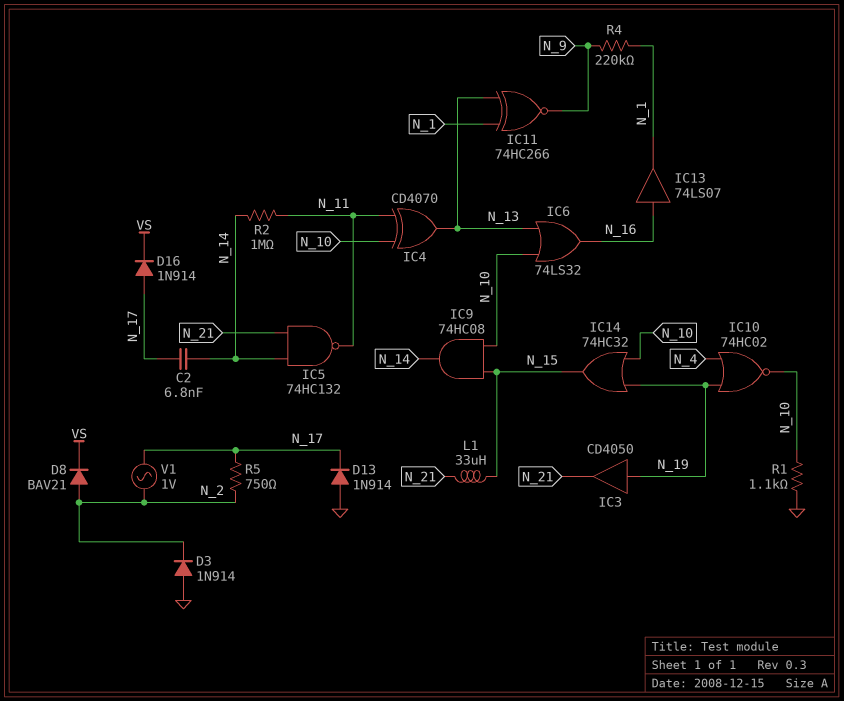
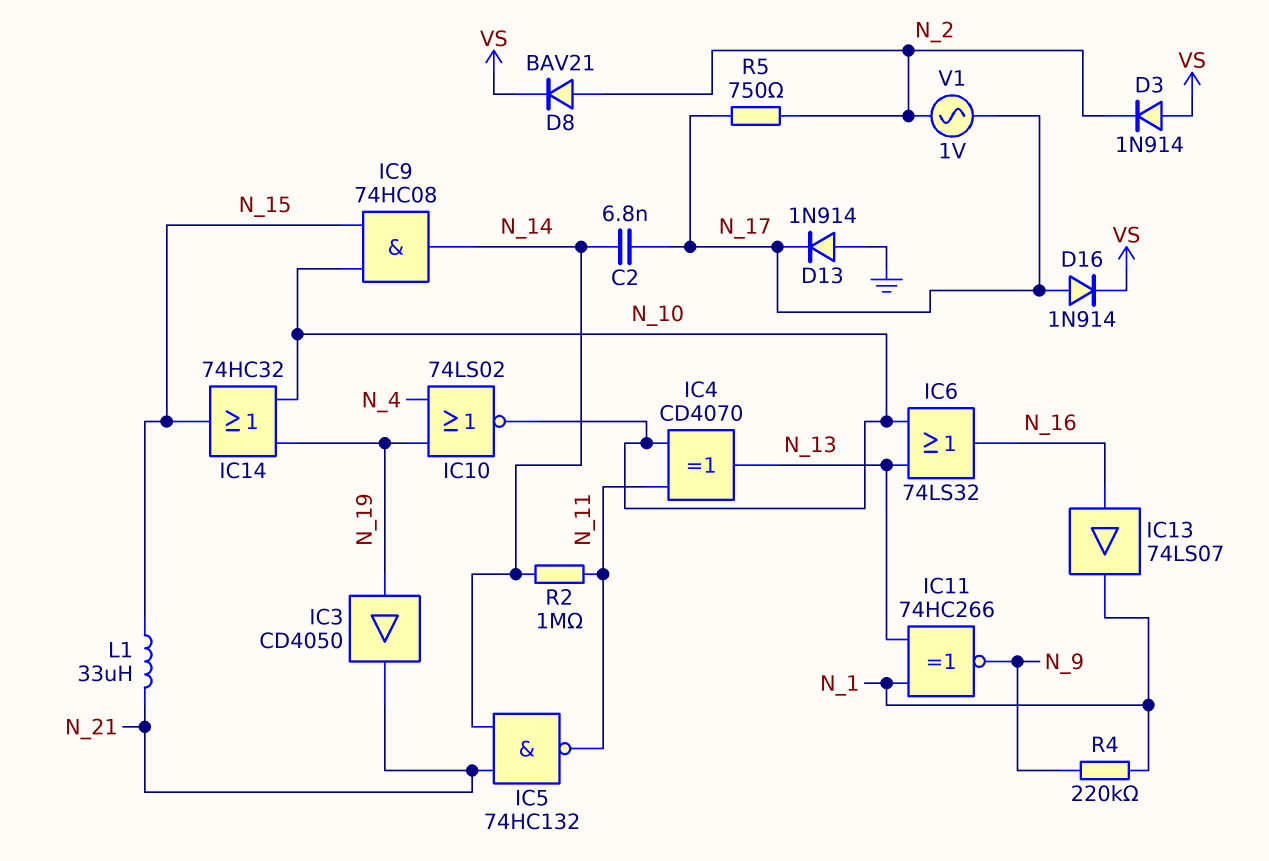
D3: diode 1N914 (A GND, K N_2) -> diode 1N914 (A VS, K N_2)
IC10: NOR 74HC02 (in N_4, in N_19, out N_10) -> NOR 74LS02 (in N_4, in N_19, out N_10)
R1: 1.1k (GND, N_10) -> none

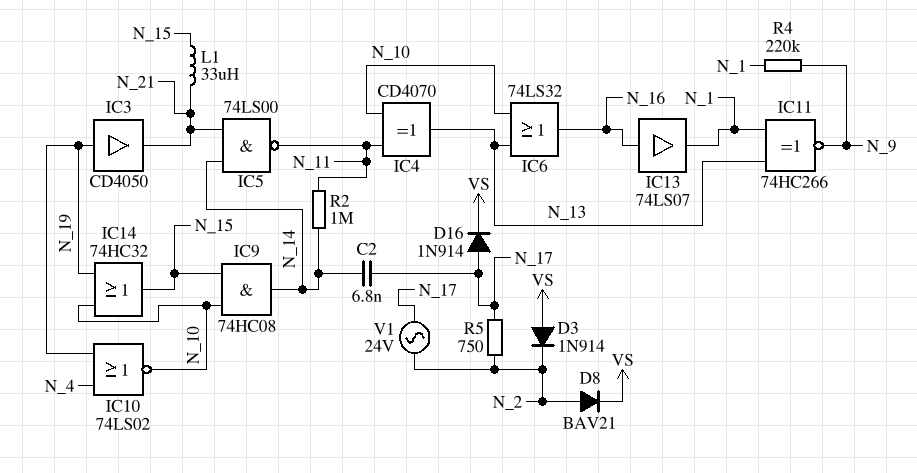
D13: diode 1N914 (A GND, K N_17) -> none
IC5: NAND 74HC132 (in N_14, in N_21, out N_11) -> NAND 74LS00 (in N_14, in N_21, out N_11)
V1: AC 1V (N_2, N_17) -> AC 24V (N_2, N_17)

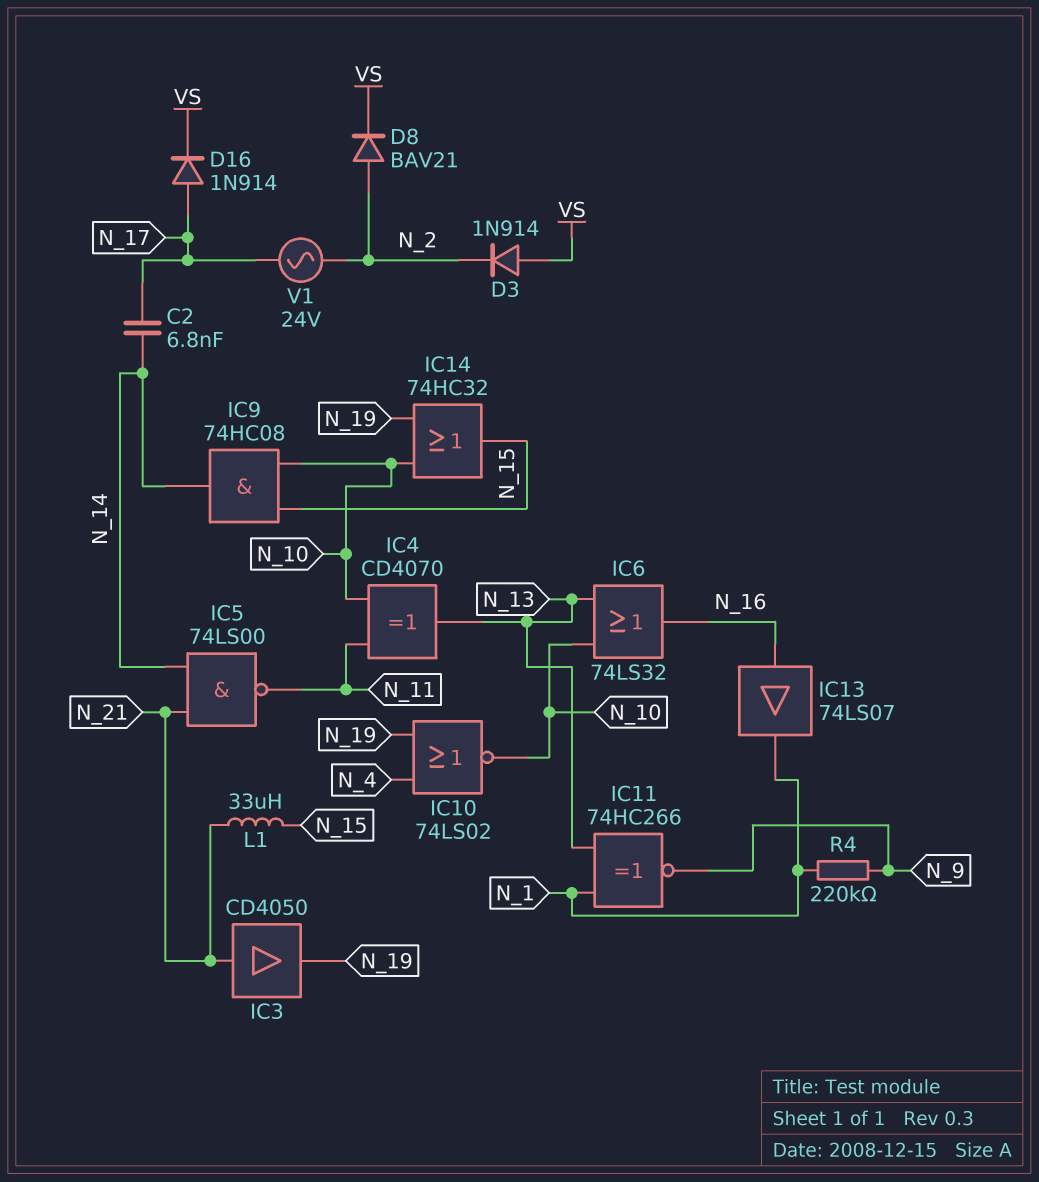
IC3: buffer CD4050 (in N_19, out N_21) -> buffer CD4050 (in N_21, out N_19)
R2: 1M (N_11, N_14) -> none
R5: 750 (N_2, N_17) -> none

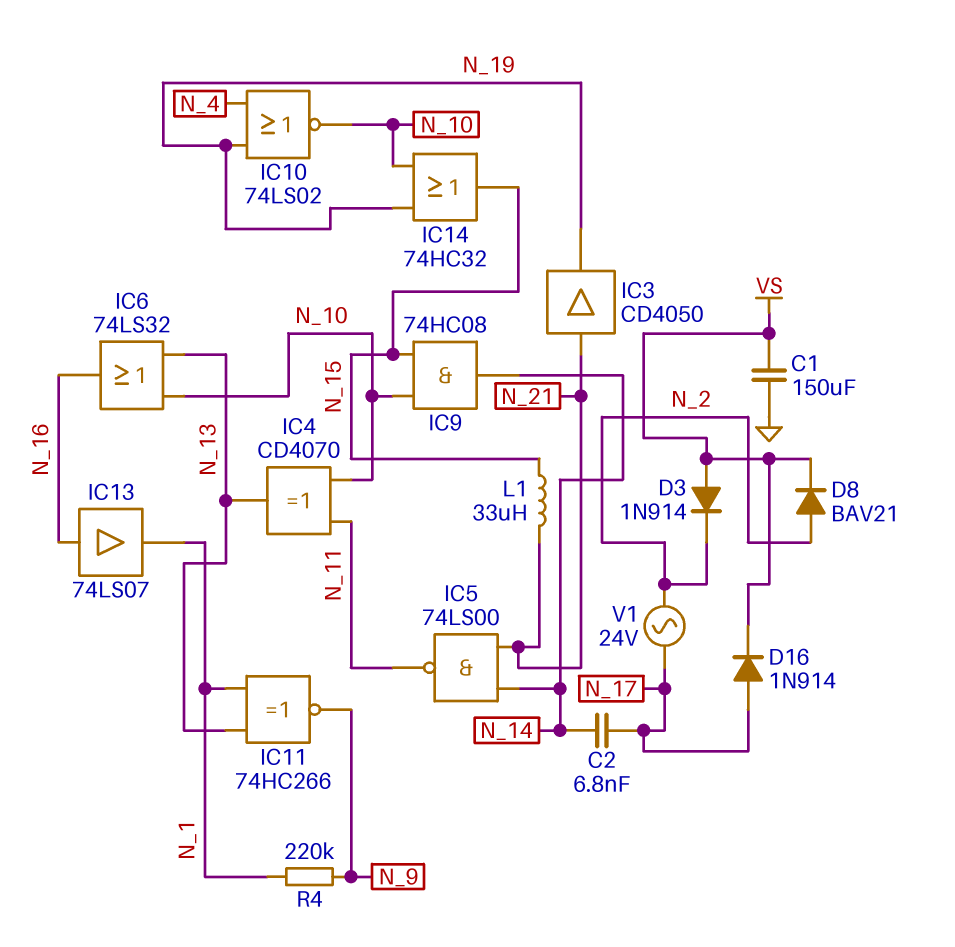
C1: none -> 150uF (GND, VS)

